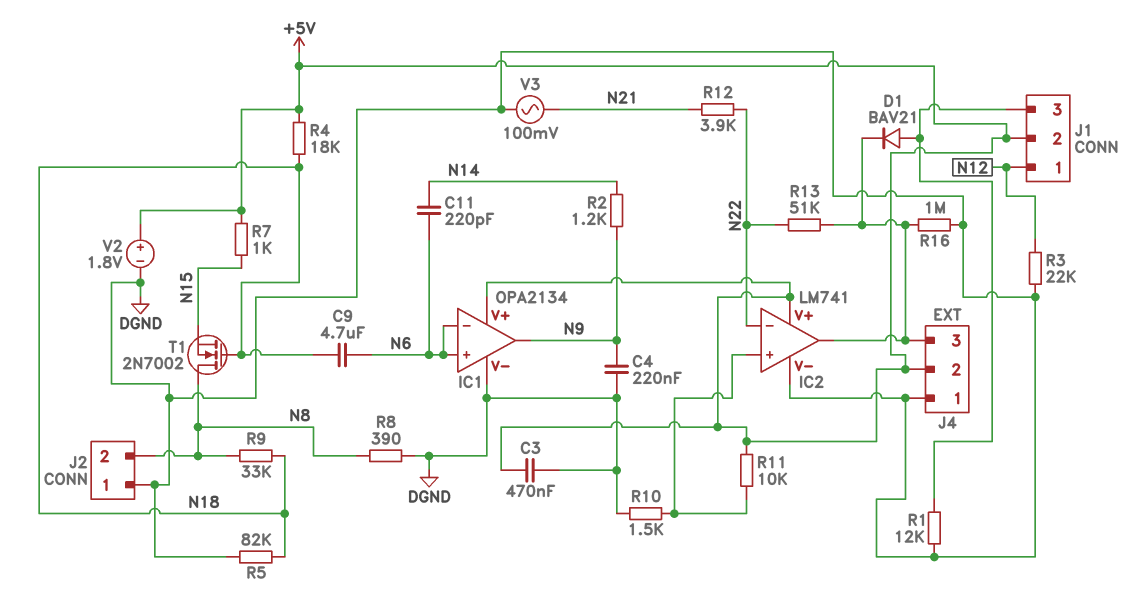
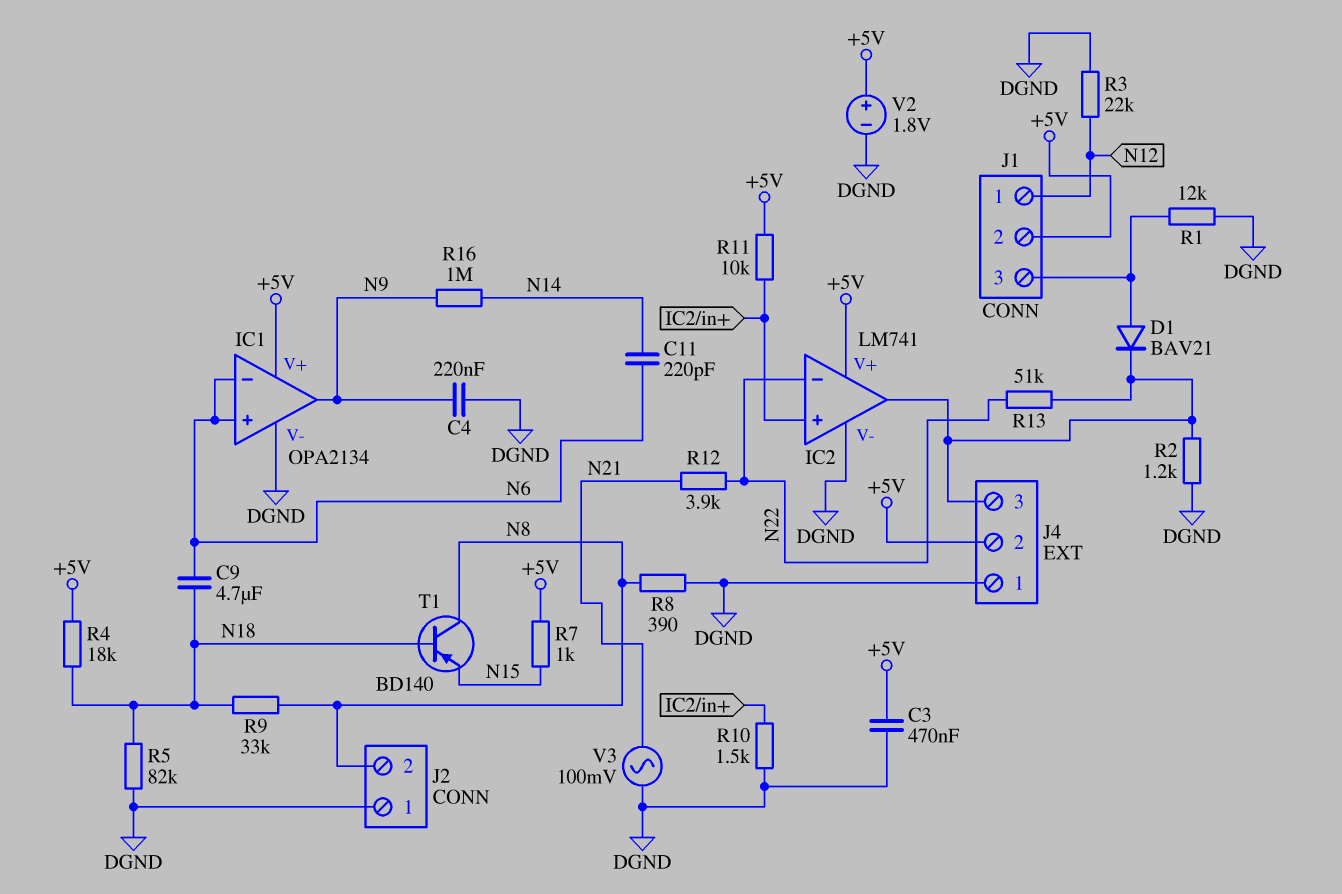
R2: 1.2k (N9, N14) -> 1.2k (DGND, IC2/out)
R16: 1M (DGND, IC2/out) -> 1M (N9, N14)
T1: NMOS 2N7002 (G N18, D N8, S N15) -> PNP BD140 (B N18, C N8, E N15)

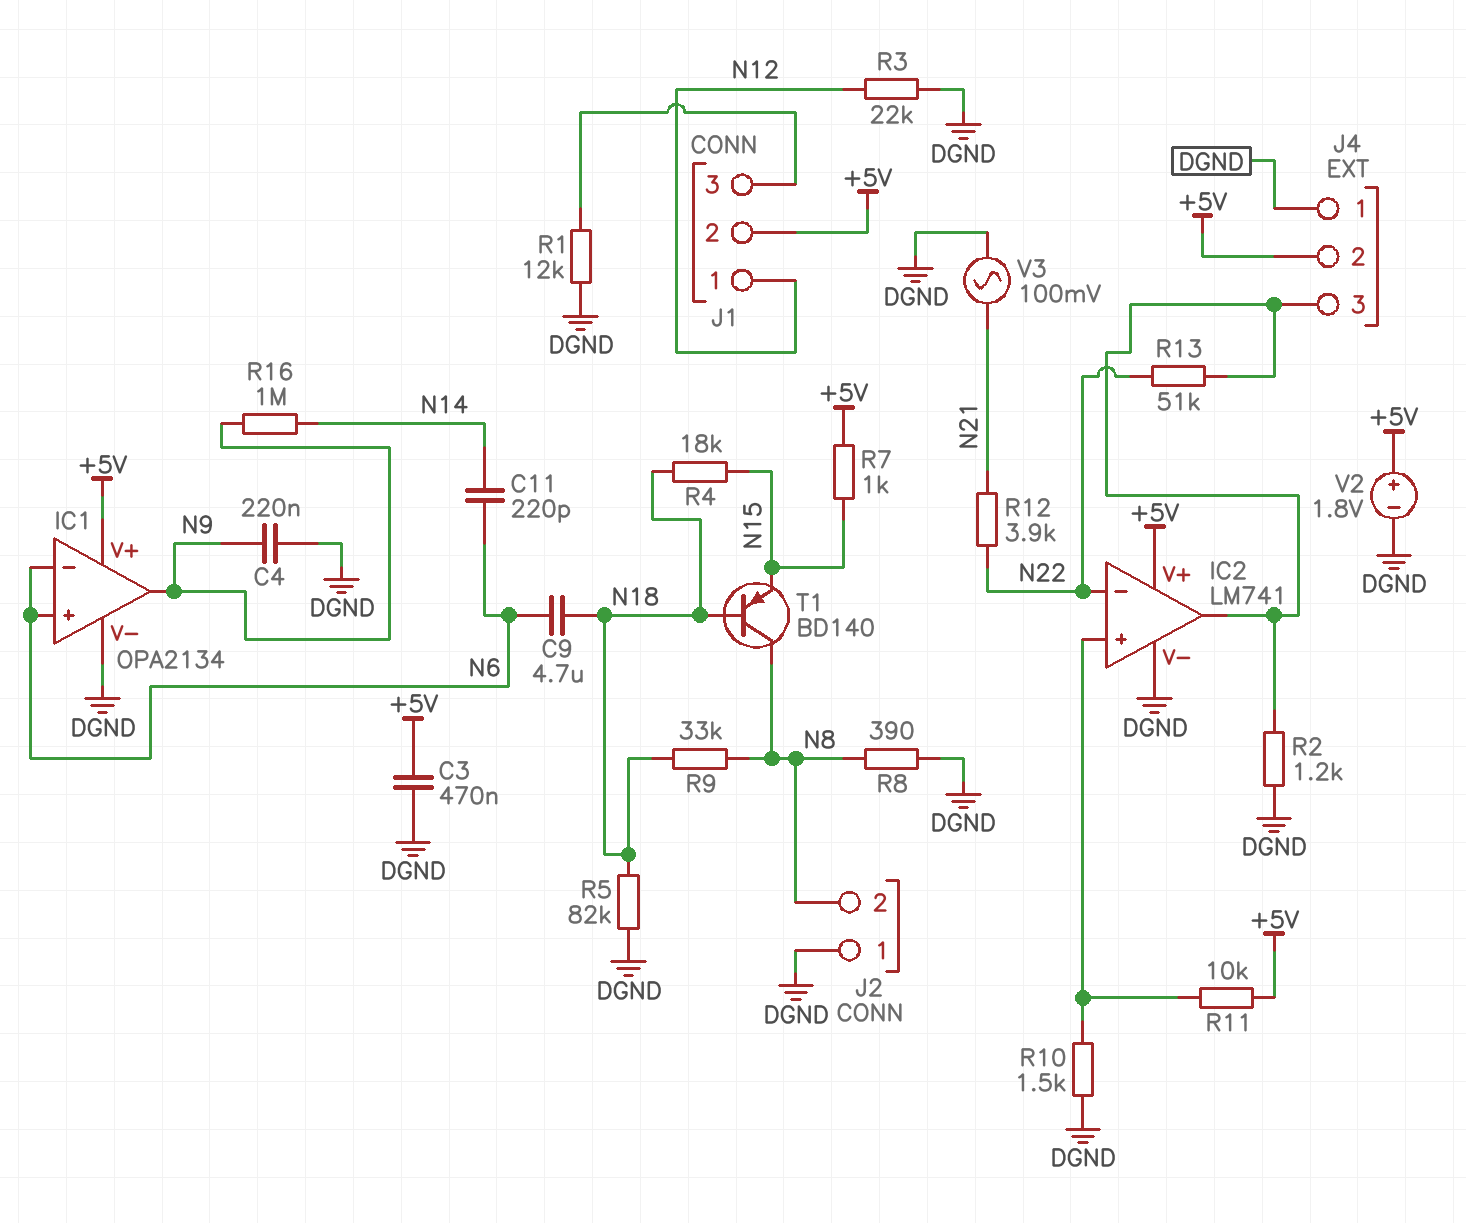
D1: diode BAV21 (A J1/3, K IC2/out) -> none
R4: 18k (+5V, N18) -> 18k (N15, N18)

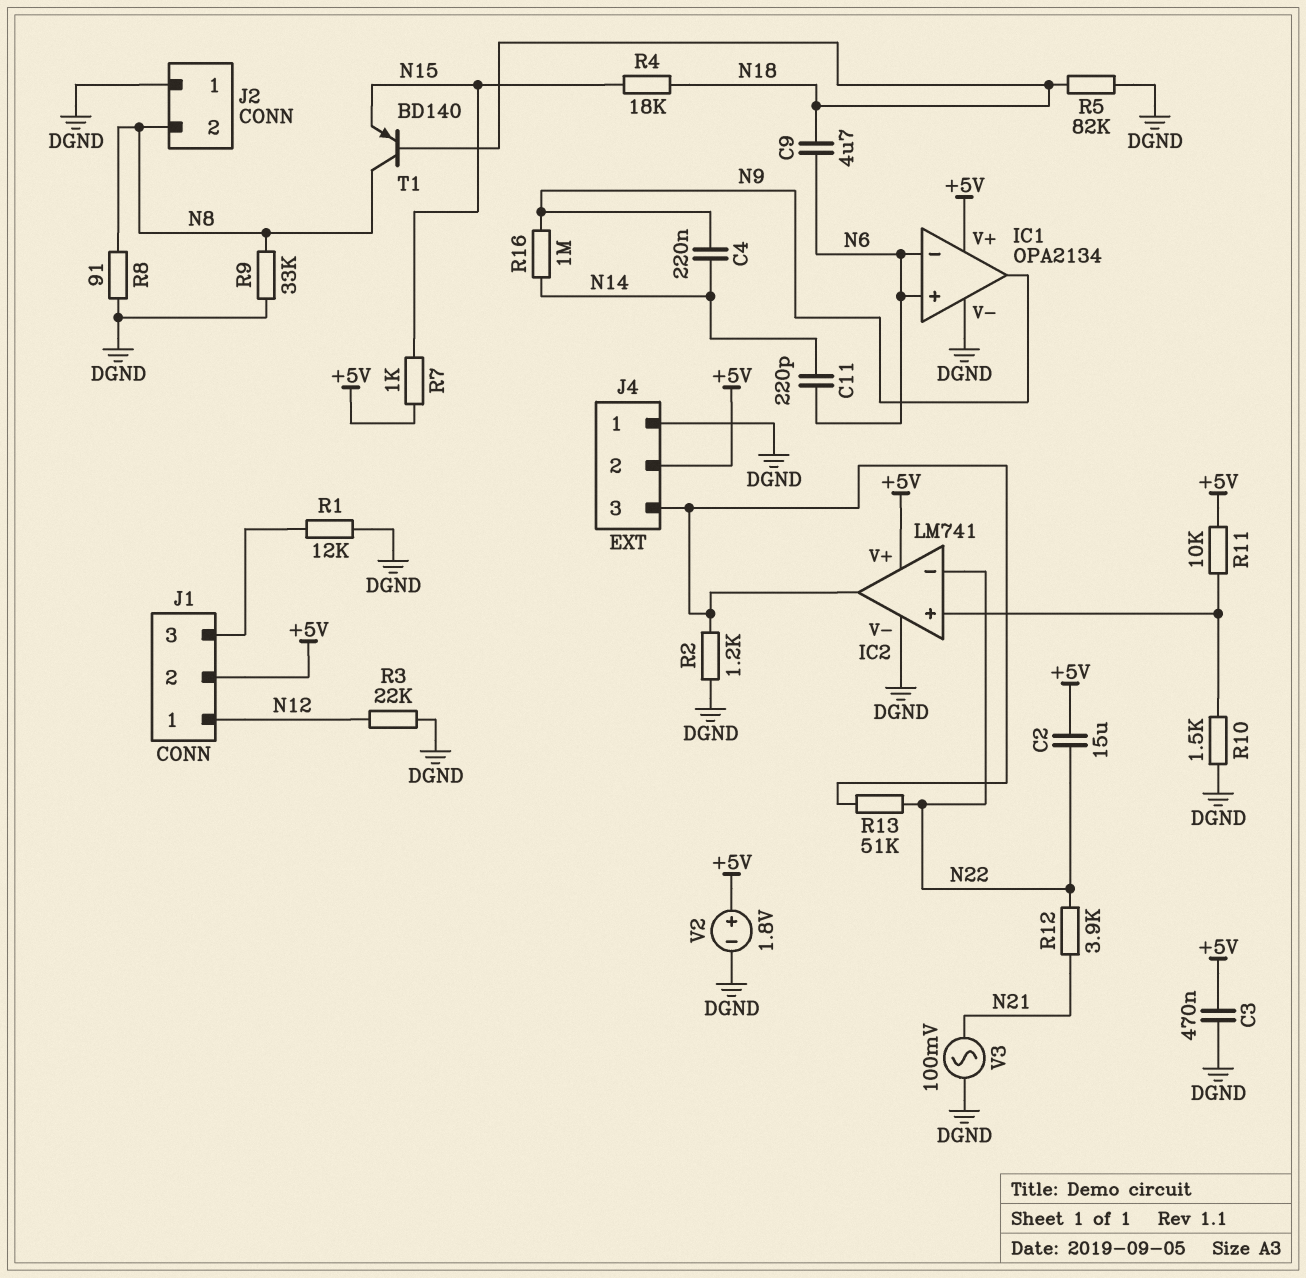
C2: none -> 15uF (+5V, N22)
C4: 220nF (DGND, N9) -> 220nF (N9, N14)
R8: 390 (DGND, N8) -> 91 (DGND, N8)
R9: 33k (N8, N18) -> 33k (DGND, N8)

